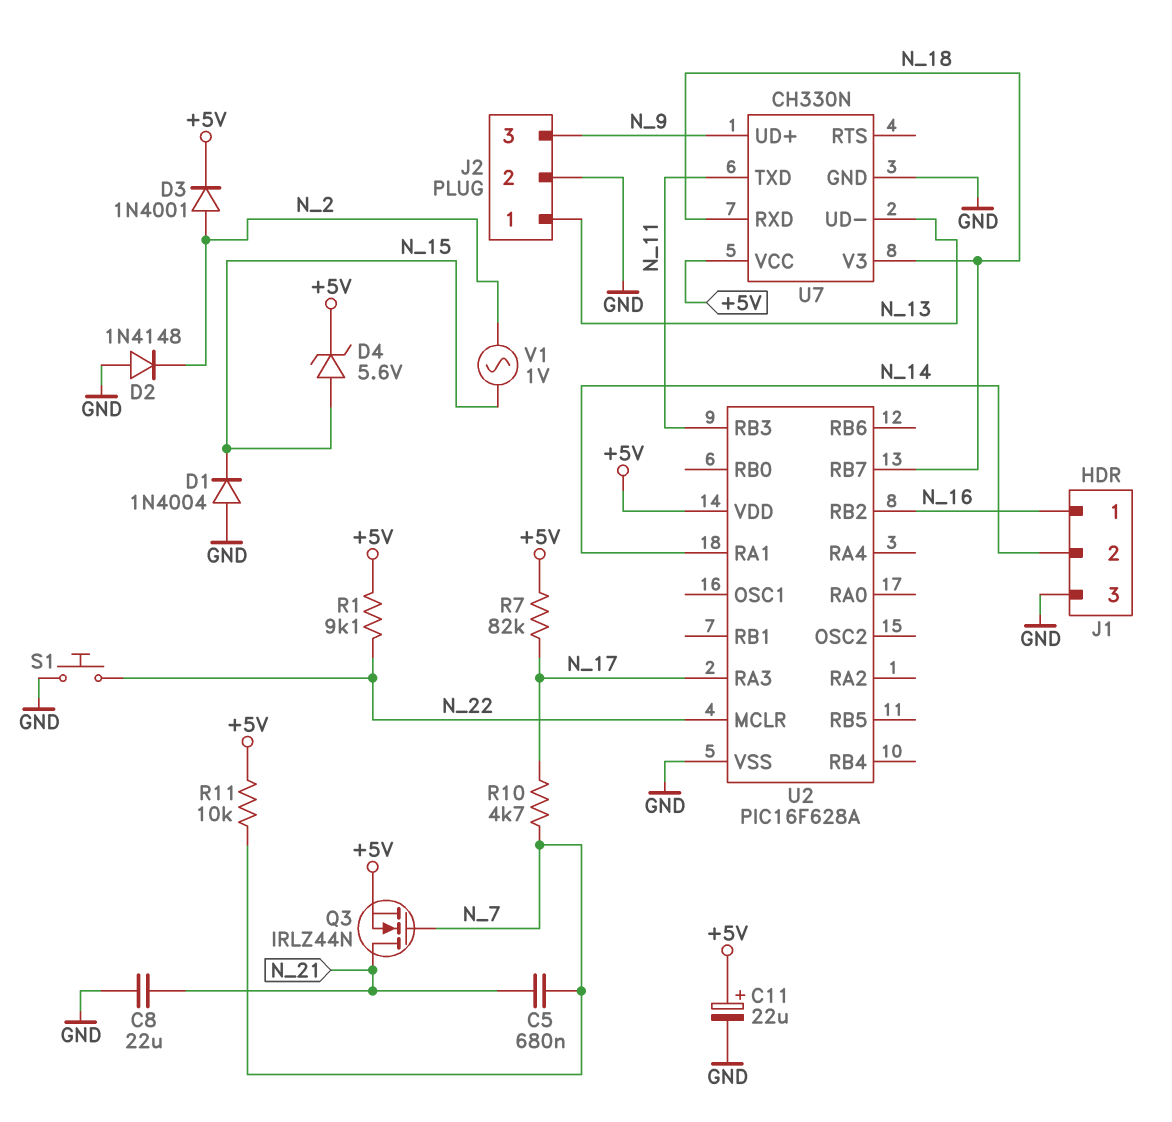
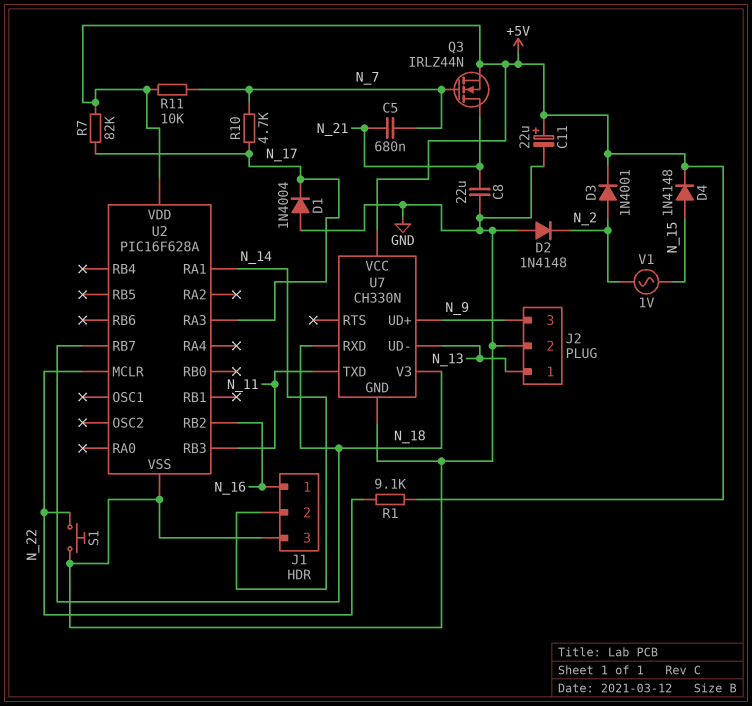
D1: diode 1N4004 (A GND, K N_15) -> diode 1N4004 (A GND, K N_17)
D4: zener 5.6V (A N_15, K +5V) -> diode 1N4148 (A N_15, K +5V)

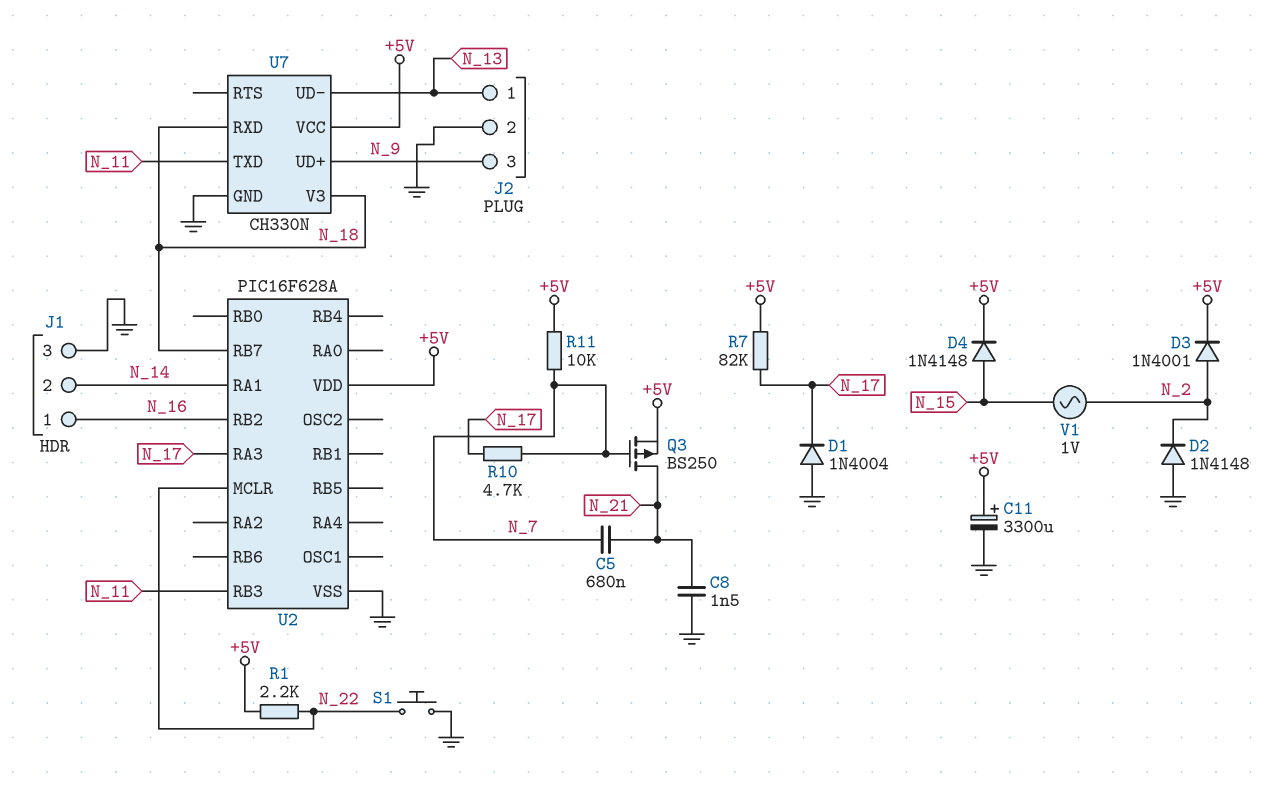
C8: 22uF (GND, N_21) -> 1.5nF (GND, N_21)
C11: 22uF (plus +5V, minus GND) -> 3300uF (plus +5V, minus GND)
Q3: NMOS IRLZ44N (G N_7, D N_21, S +5V) -> PMOS BS250 (G N_7, D N_21, S +5V)
R1: 9.1k (+5V, N_22) -> 2.2k (+5V, N_22)

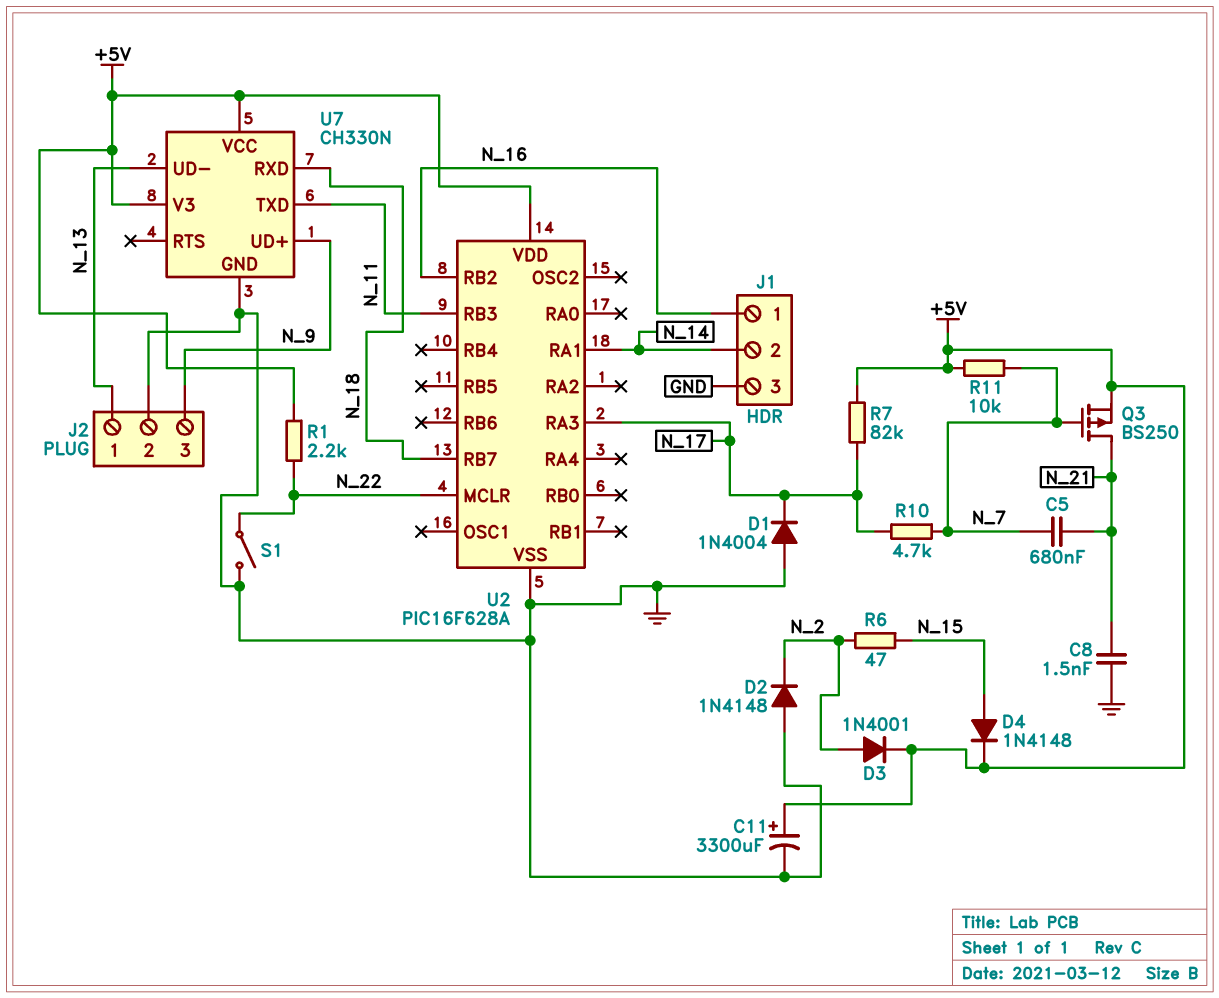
R6: none -> 47 (N_2, N_15)
S1: button (GND, N_22) -> switch (GND, N_22)
U7 pin V3: N_18 -> +5V
V1: AC 1V (N_2, N_15) -> none

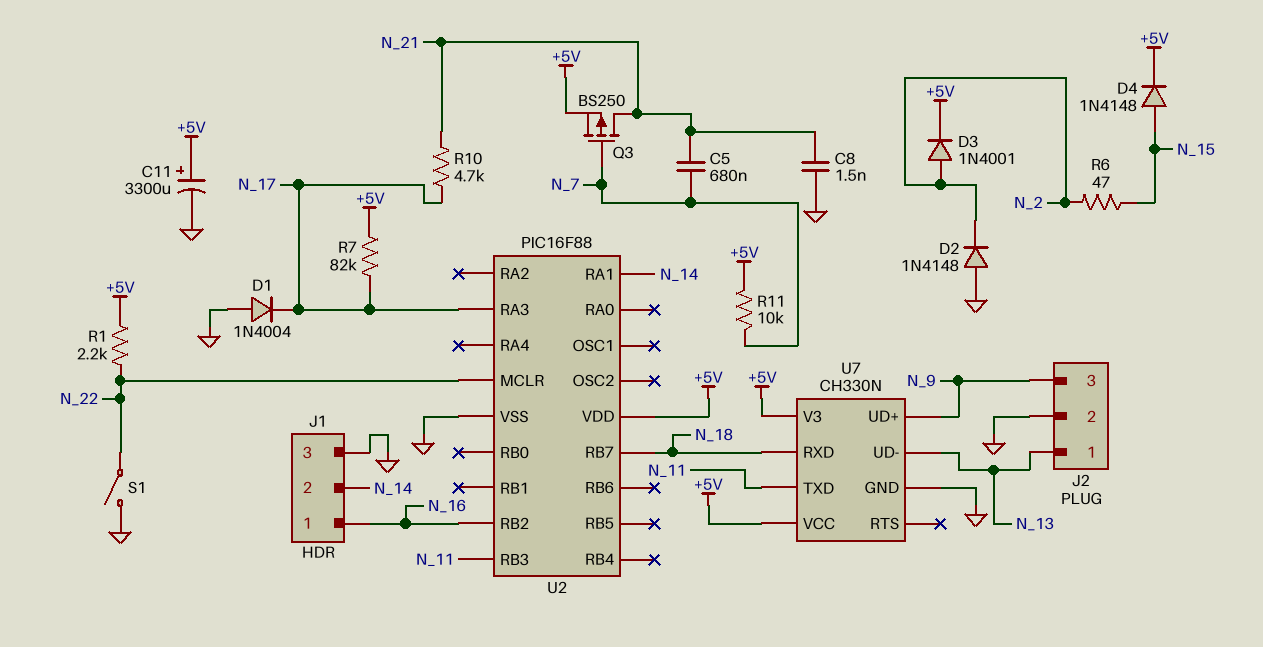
R10: 4.7k (N_7, N_17) -> 4.7k (N_17, N_21)
U2: PIC16F628A -> PIC16F88

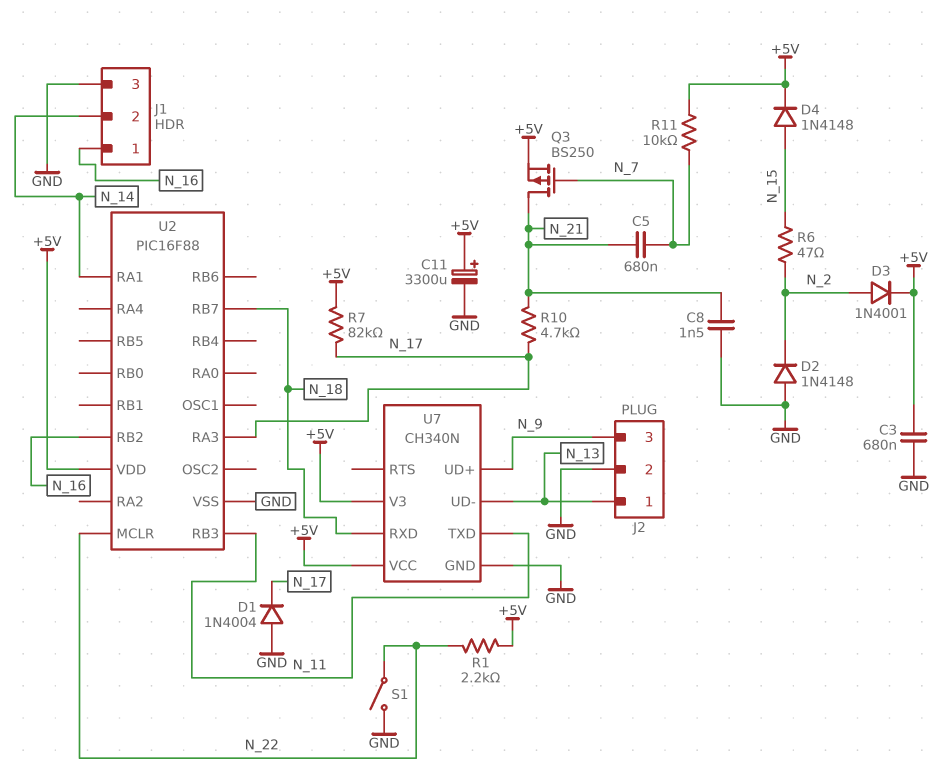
C3: none -> 680nF (+5V, GND)
U7: CH330N -> CH340N

